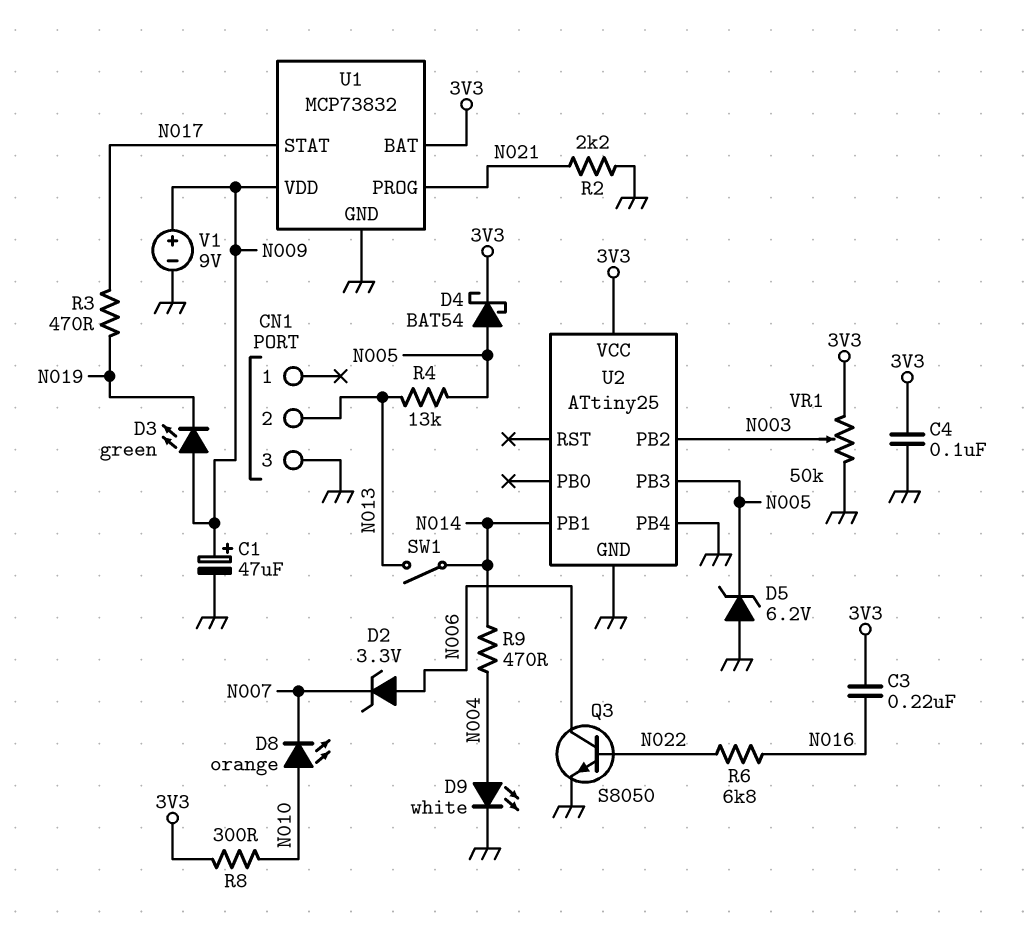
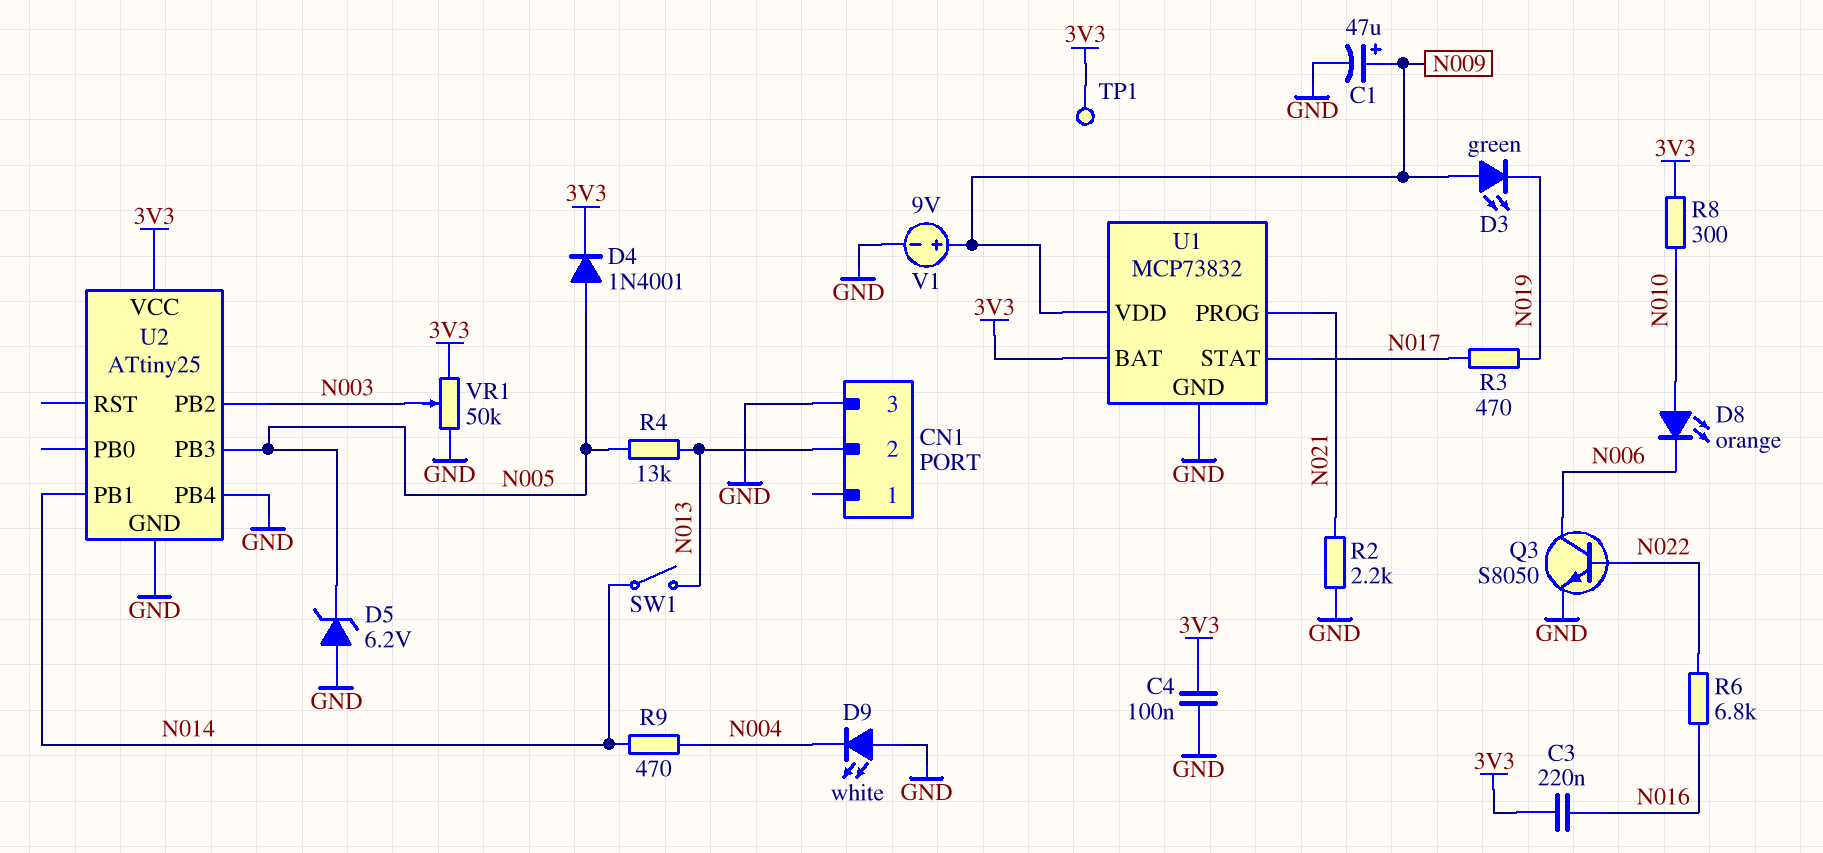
D2: zener 3.3V (A N006, K N007) -> none
D4: schottky BAT54 (A N005, K 3V3) -> diode 1N4001 (A N005, K 3V3)
D8: LED orange (A N010, K N007) -> LED orange (A N010, K N006)
D9: LED white (A N004, K GND) -> LED white (A GND, K N004)
TP1: none -> test point (3V3)

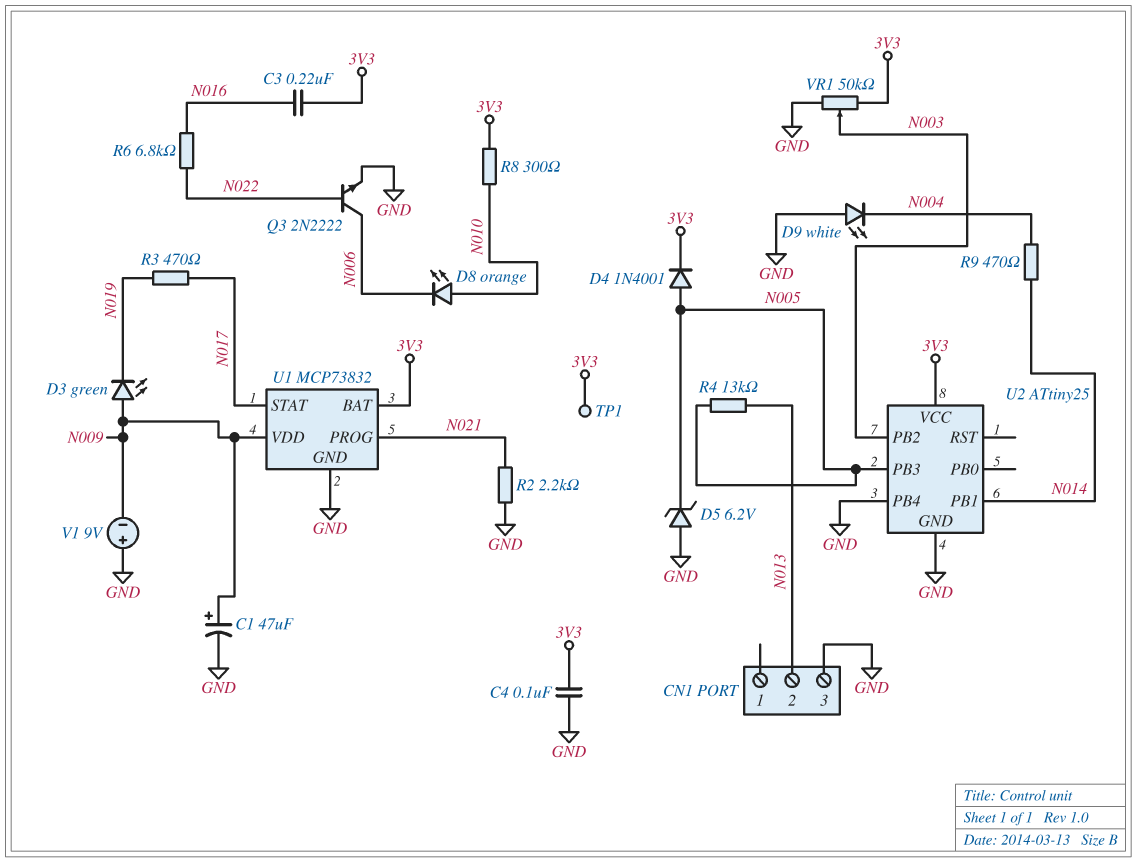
Q3: NPN S8050 (B N022, C N006, E GND) -> NPN 2N2222 (B N022, C N006, E GND)
SW1: switch (N013, N014) -> none
V1: 9V (plus N009, minus GND) -> 9V (plus GND, minus N009)

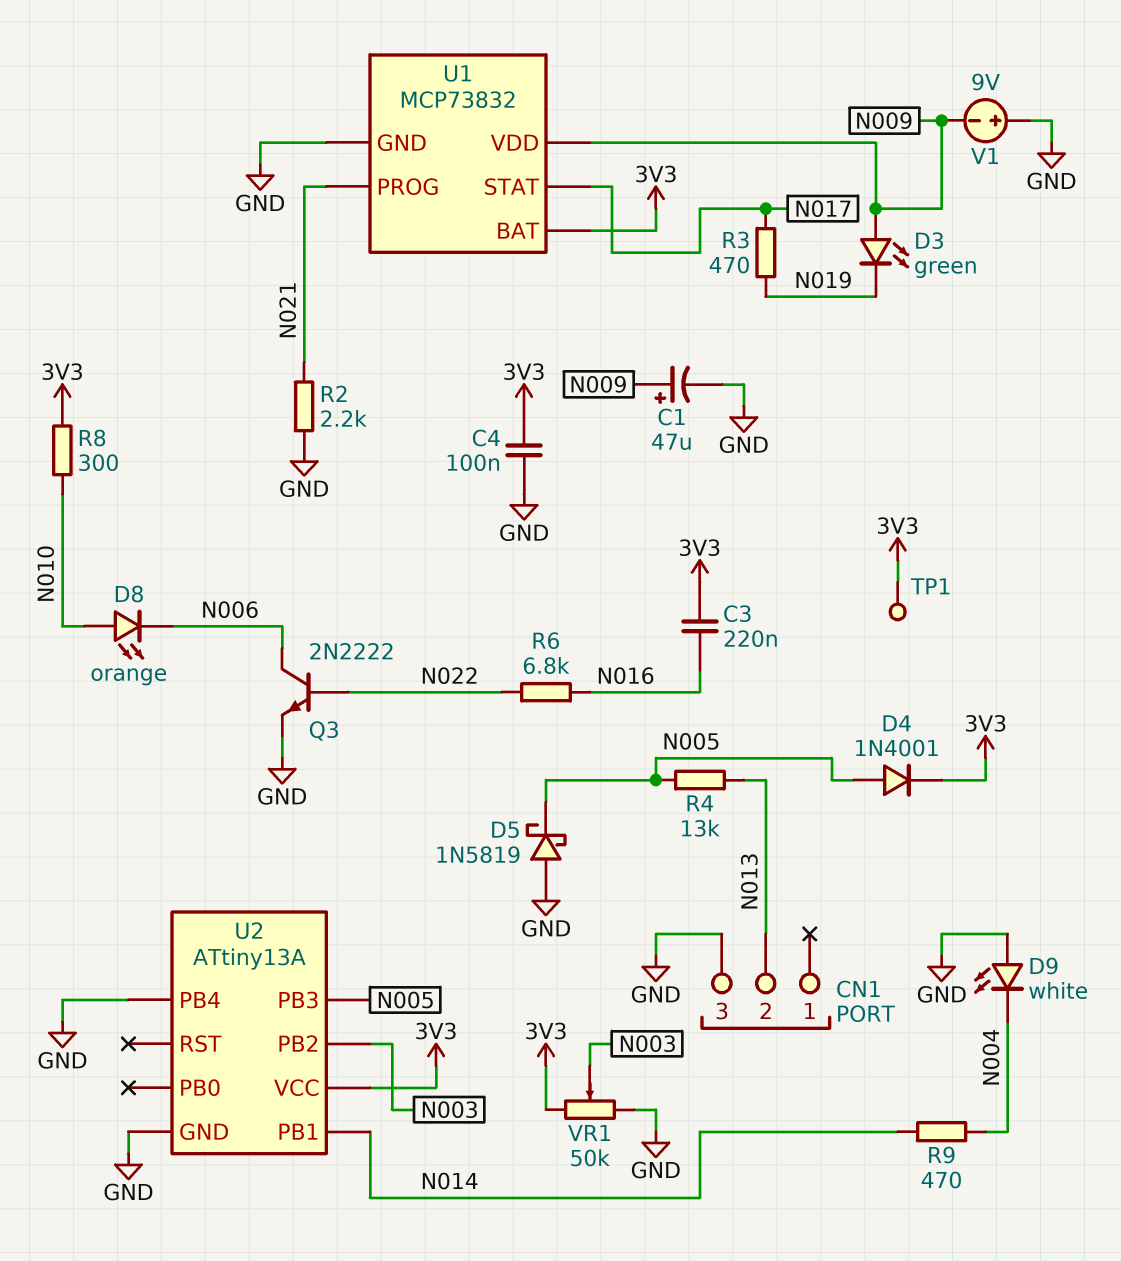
D5: zener 6.2V (A GND, K N005) -> schottky 1N5819 (A GND, K N005)
U2: ATtiny25 -> ATtiny13A

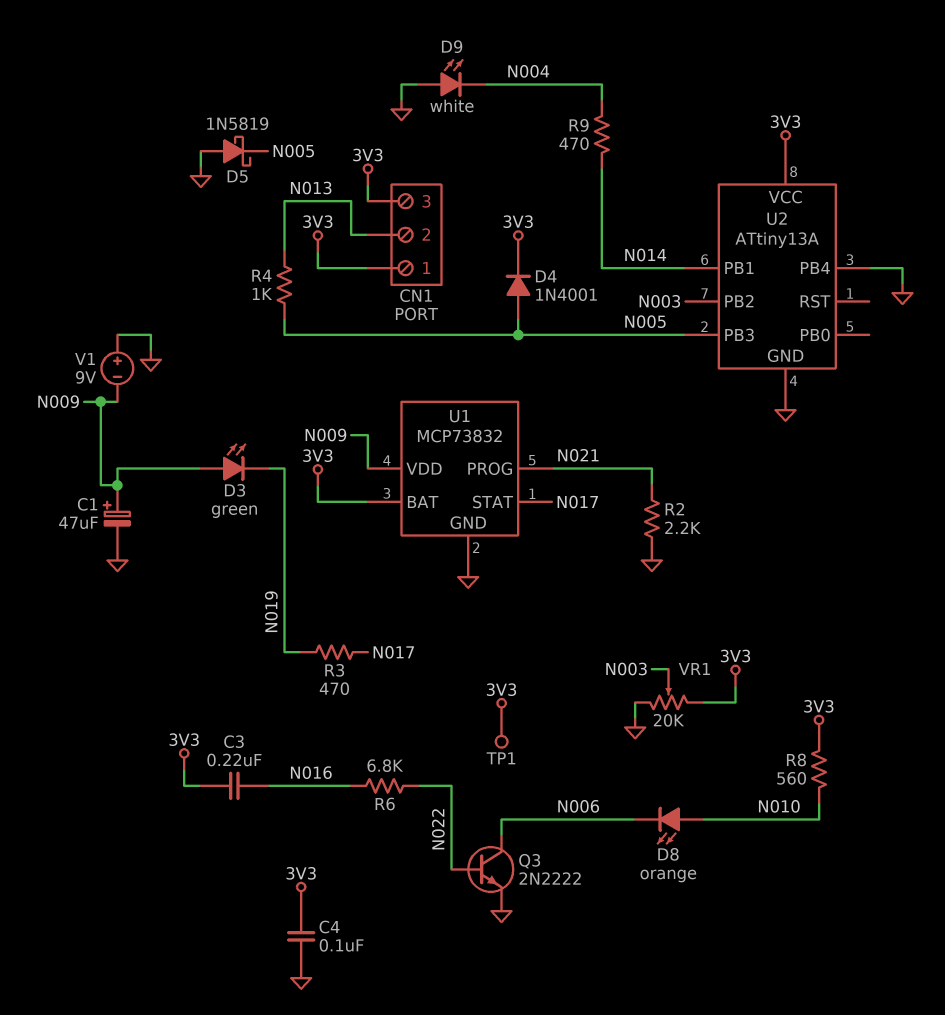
CN1 pin 1: none -> 3V3
CN1 pin 3: GND -> 3V3
R4: 13k (N005, N013) -> 1k (N005, N013)
R8: 300 (3V3, N010) -> 560 (3V3, N010)
VR1: 50k (3V3, GND, wiper N003) -> 20k (3V3, GND, wiper N003)

